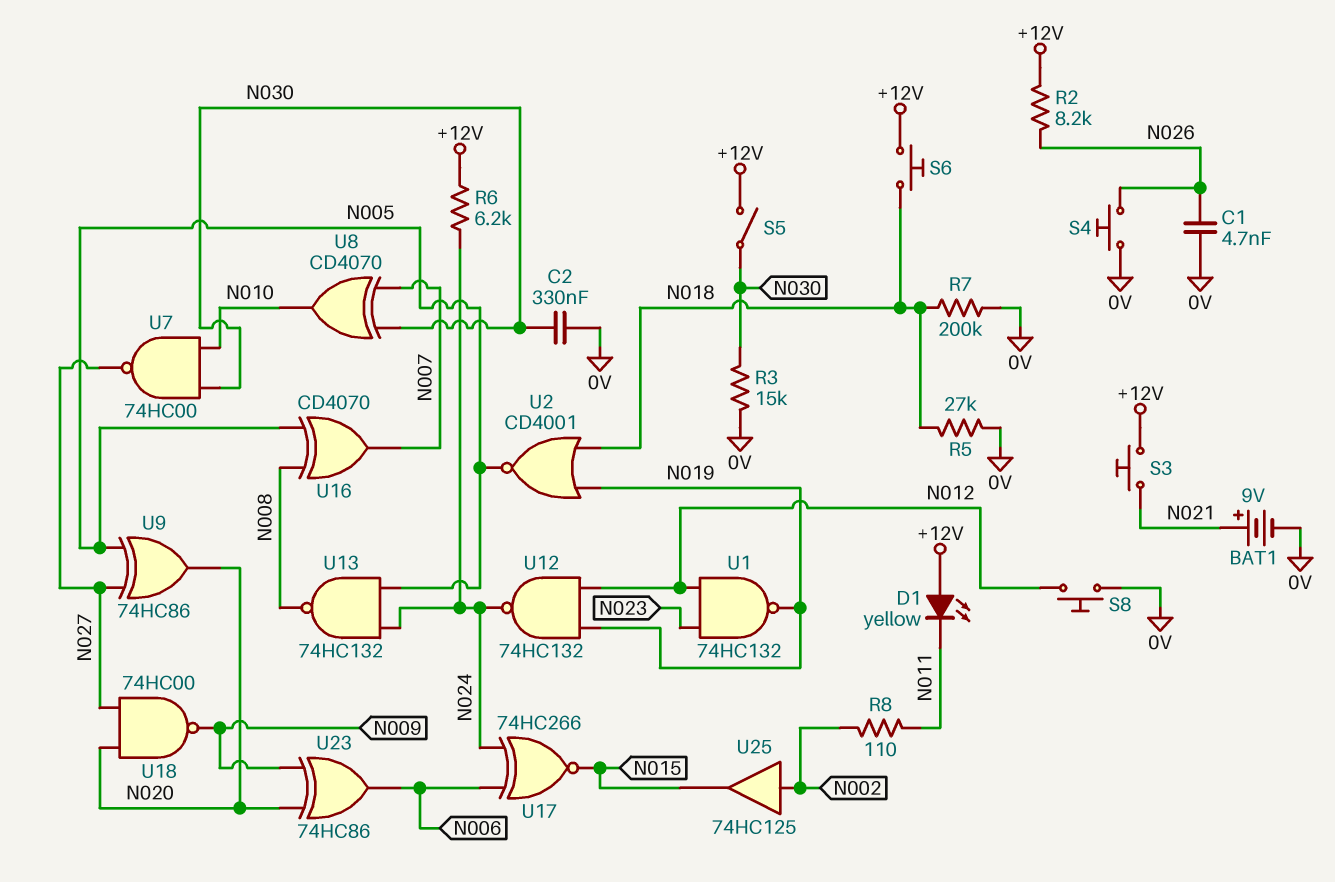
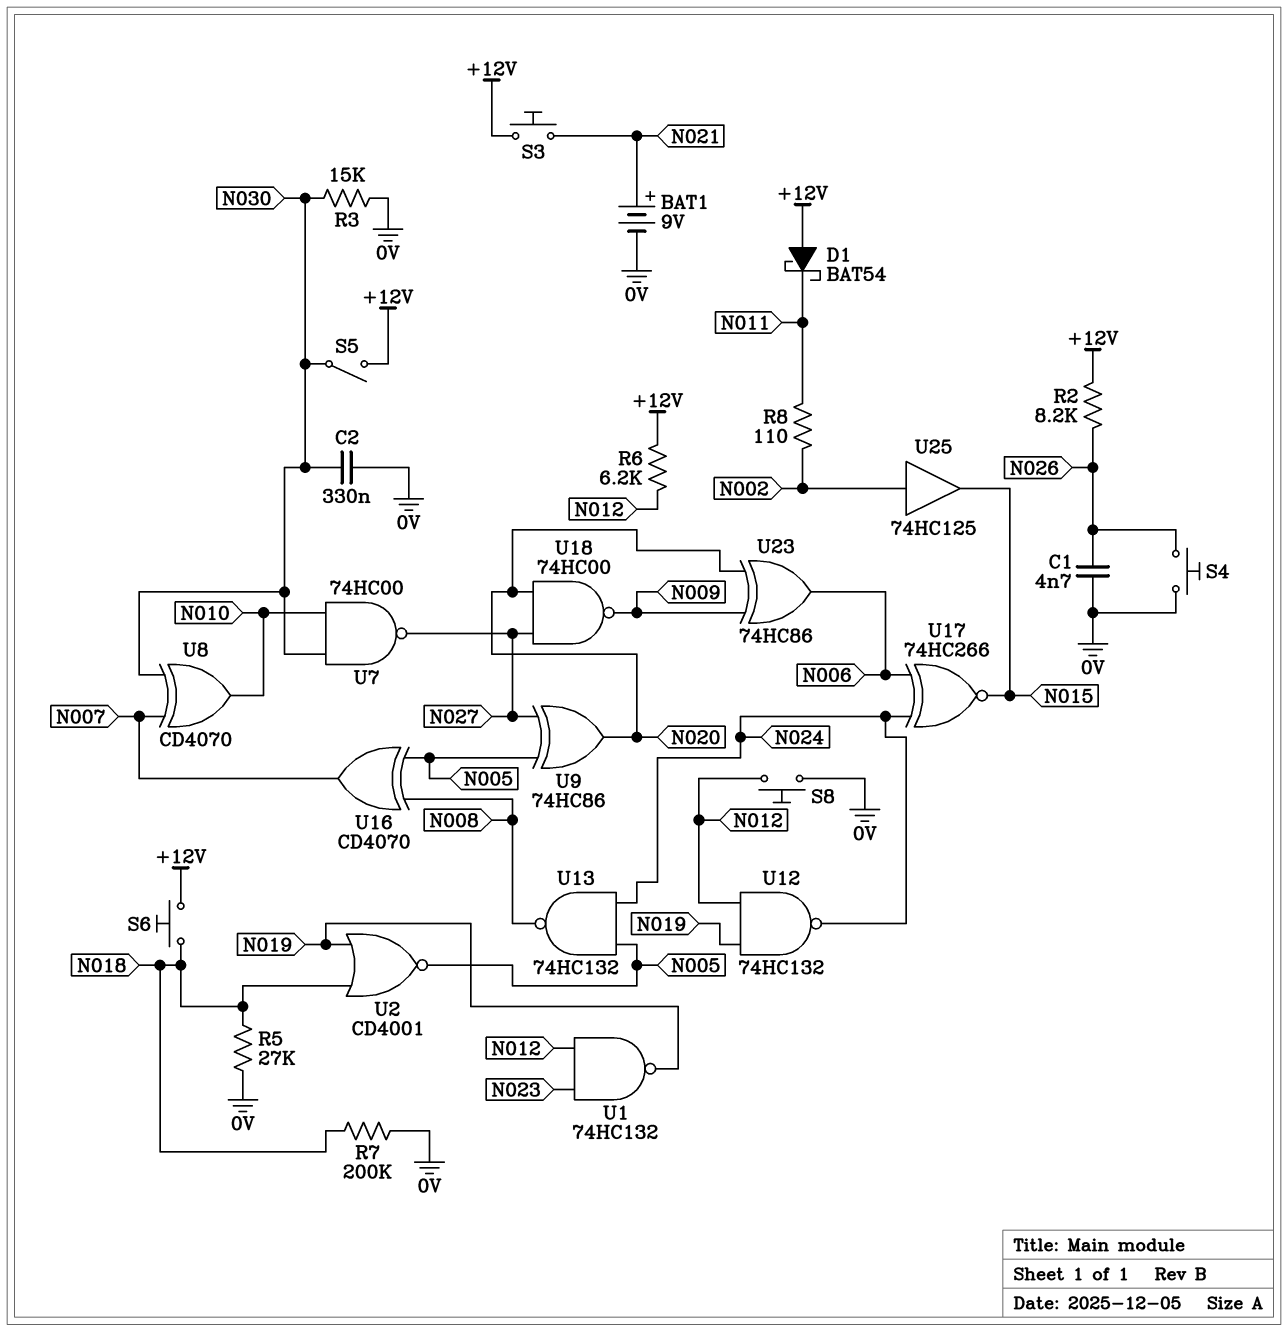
D1: LED yellow (A +12V, K N011) -> schottky BAT54 (A +12V, K N011)
R6: 6.2k (+12V, N024) -> 6.2k (+12V, N012)

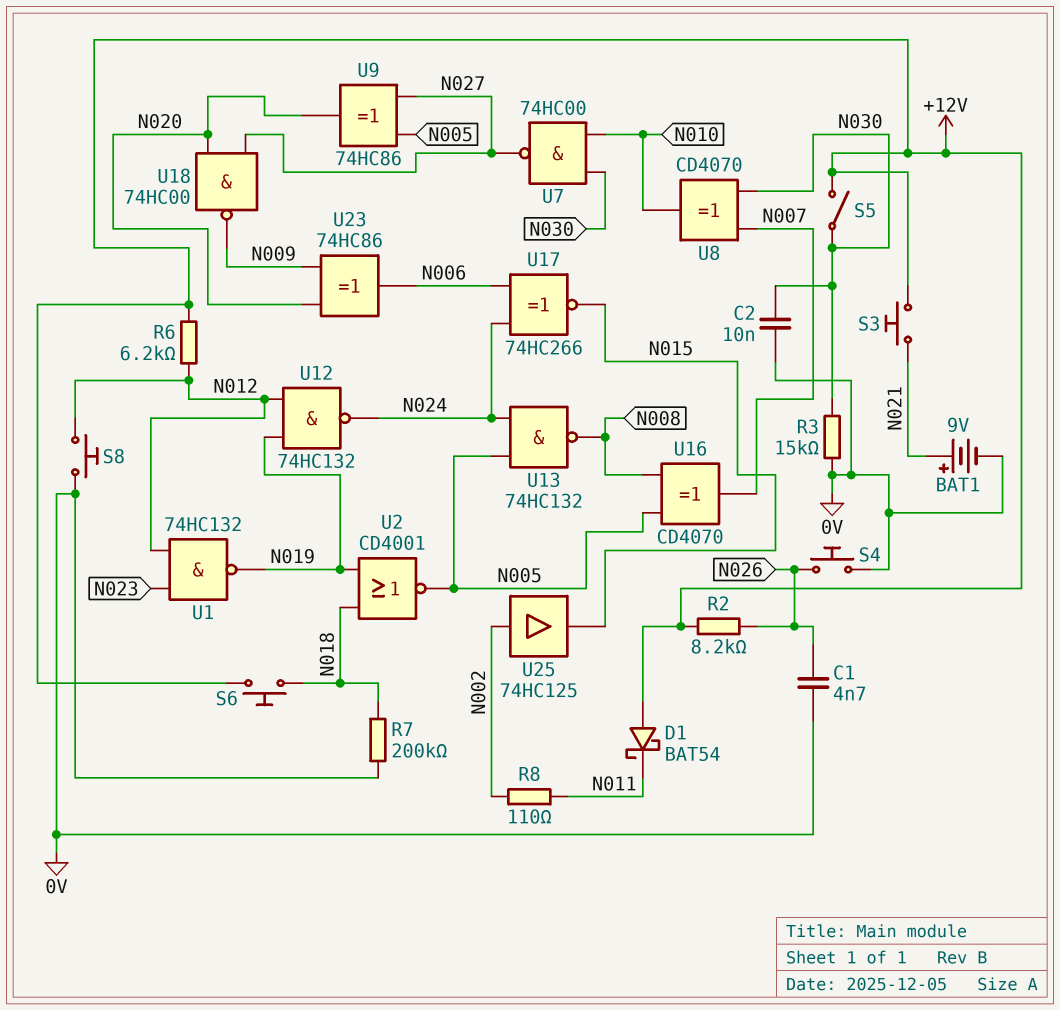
C2: 330nF (0V, N030) -> 10nF (0V, N030)
R5: 27k (0V, N018) -> none

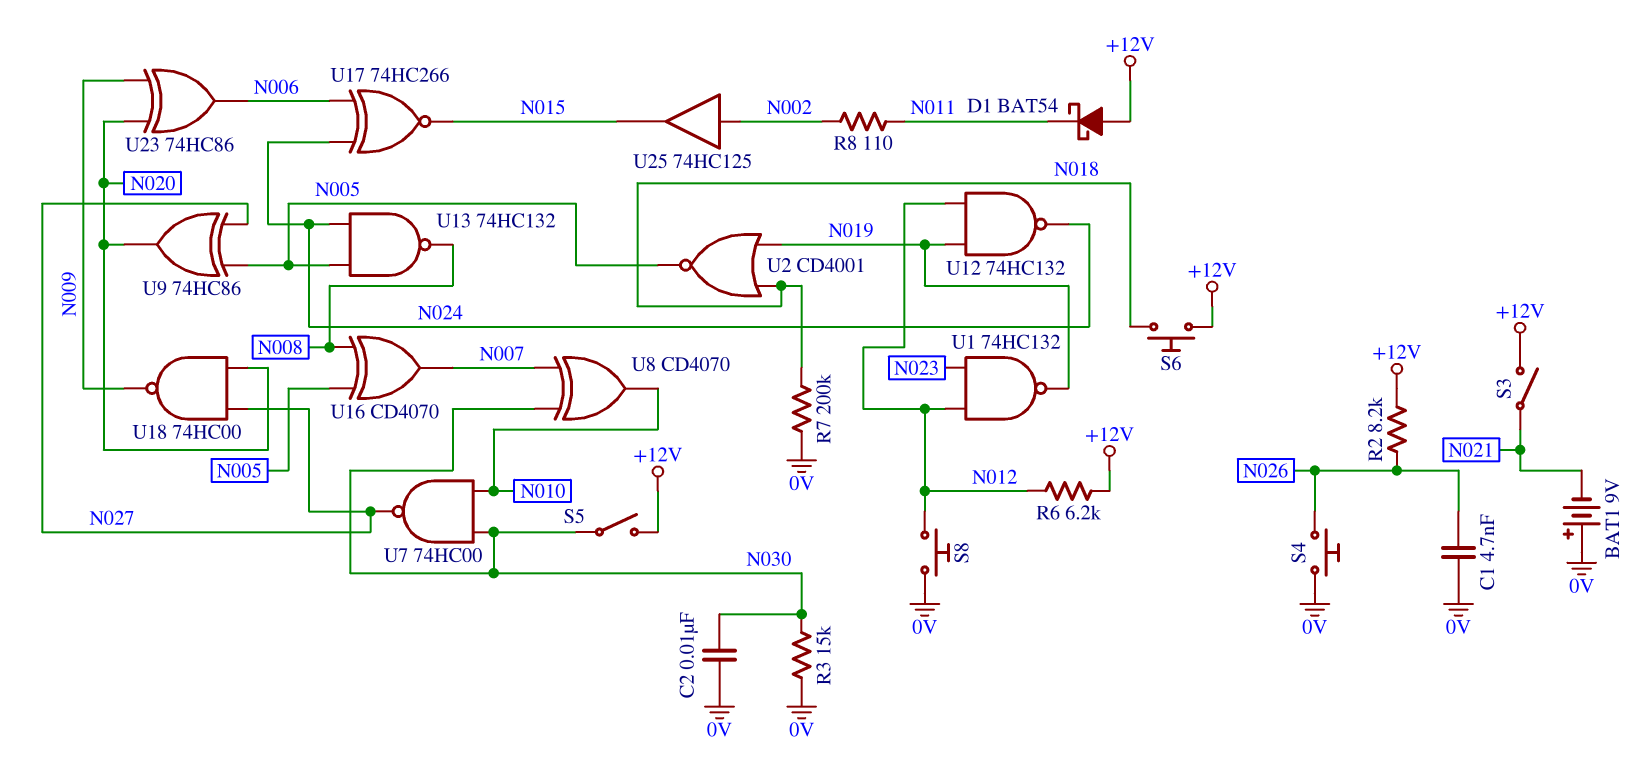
BAT1: 9V (plus N021, minus 0V) -> 9V (plus 0V, minus N021)
S3: button (+12V, N021) -> switch (+12V, N021)

